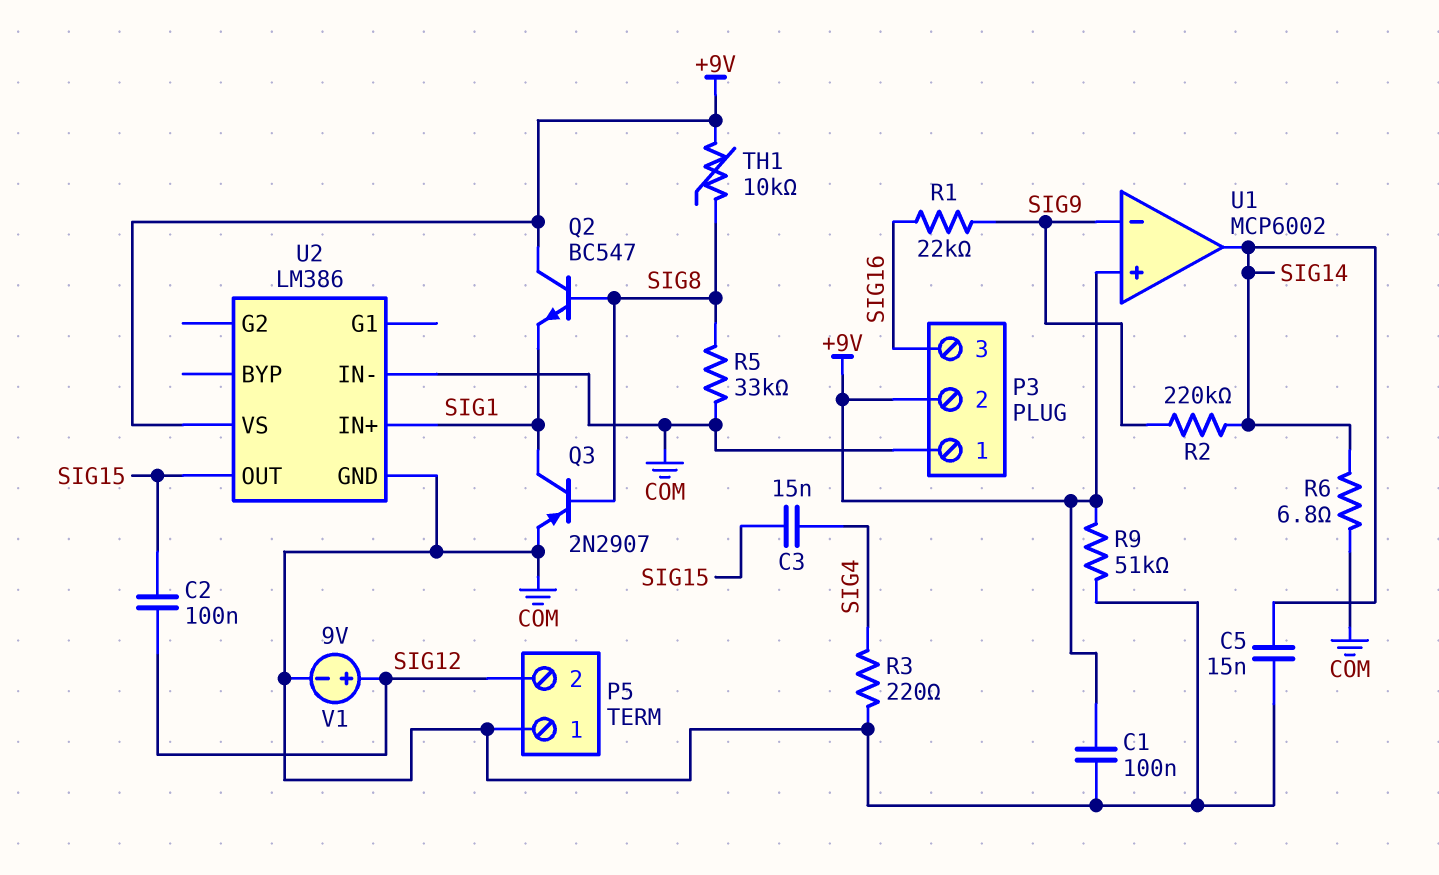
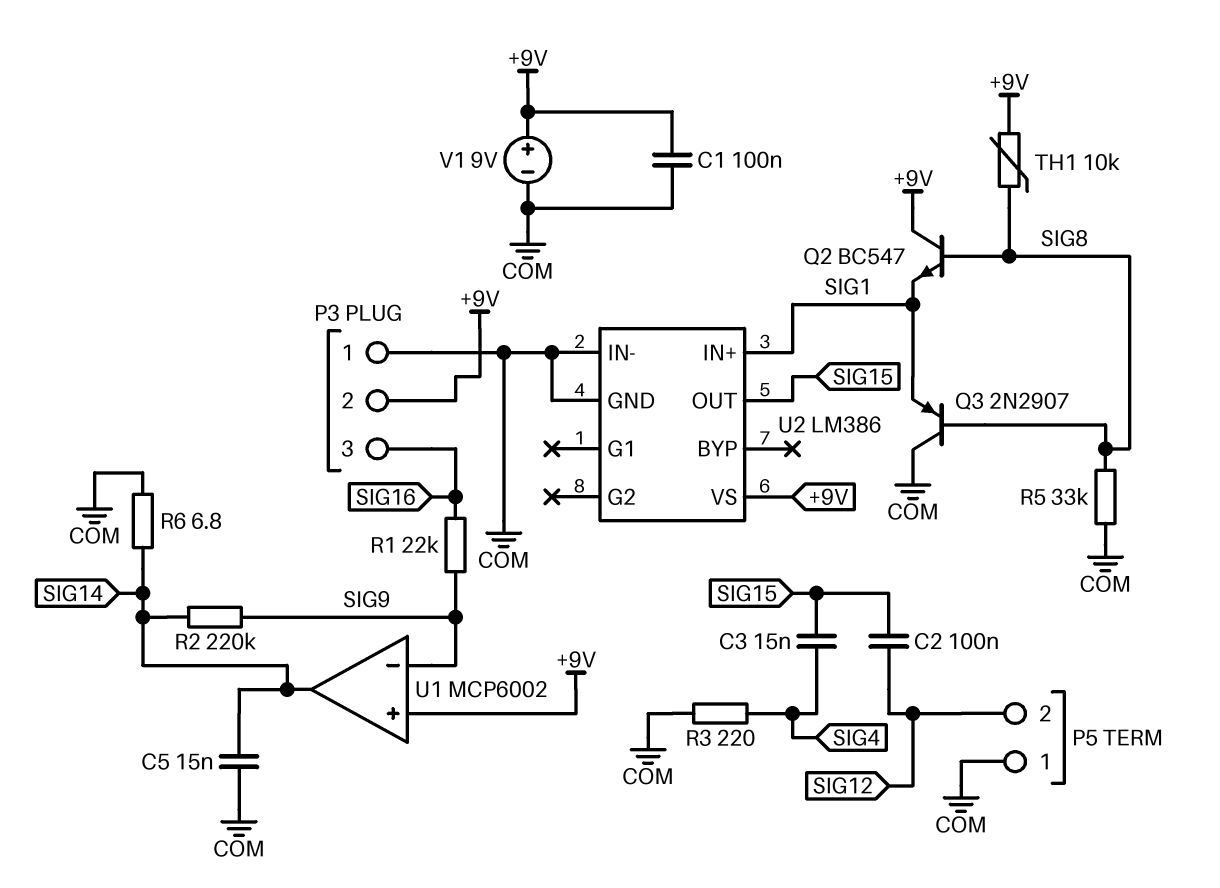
Q3: PNP 2N2907 (B SIG8, C SIG1, E COM) -> PNP 2N2907 (B SIG8, C COM, E SIG1)
R9: 51k (+9V, COM) -> none
V1: 9V (plus SIG12, minus COM) -> 9V (plus +9V, minus COM)

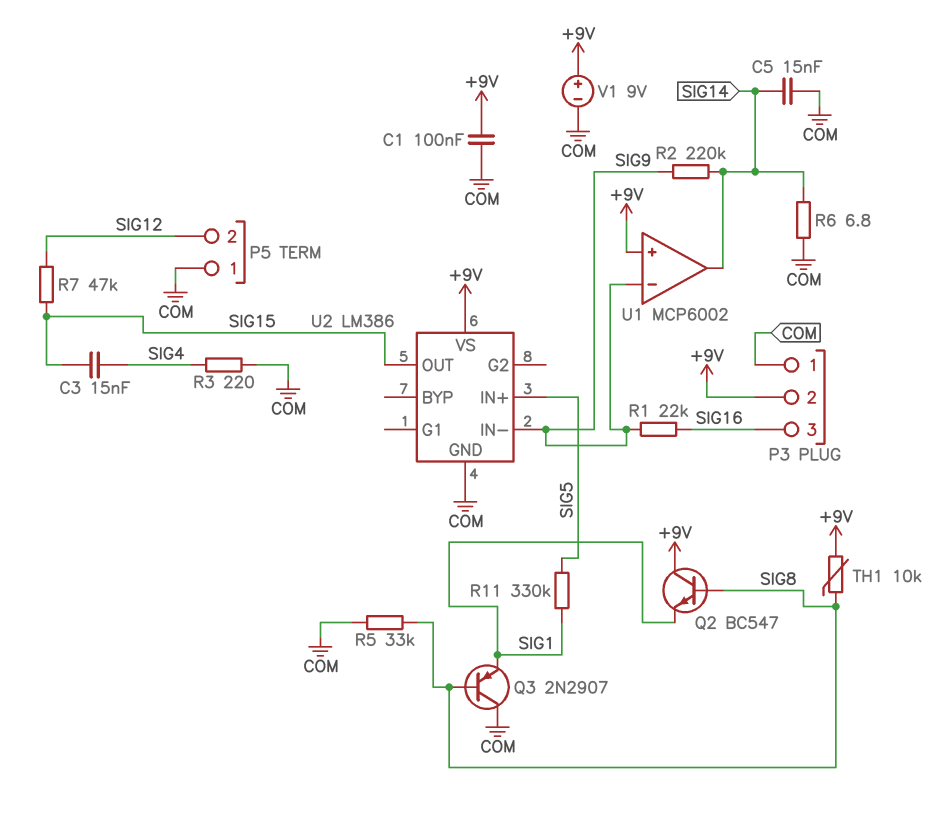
C2: 100nF (SIG12, SIG15) -> none
R7: none -> 47k (SIG12, SIG15)
R11: none -> 330k (SIG1, SIG5)
U2 pin IN+: SIG1 -> SIG5
U2 pin IN-: COM -> SIG9

